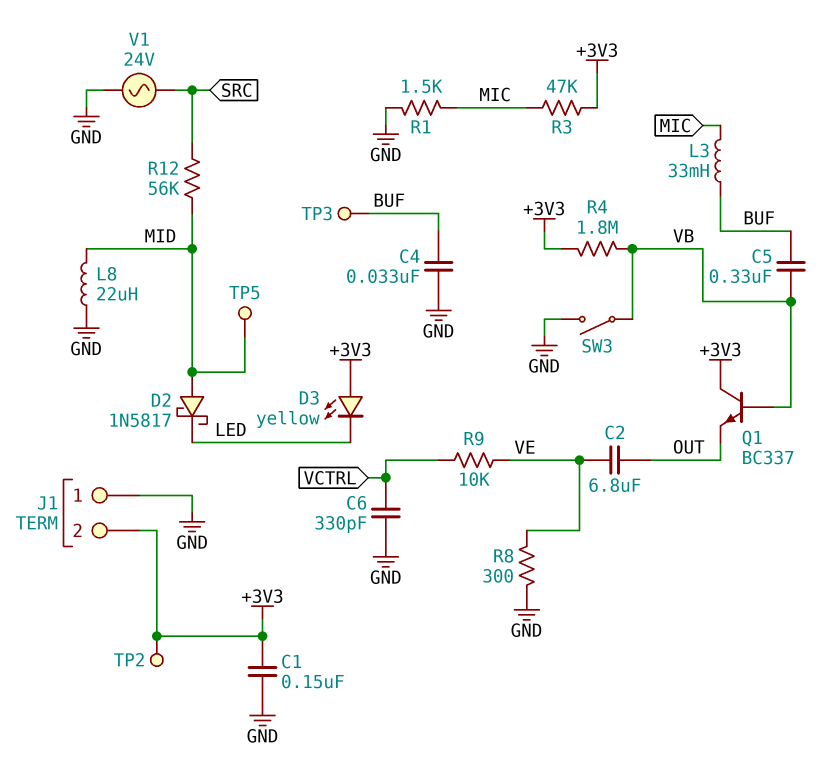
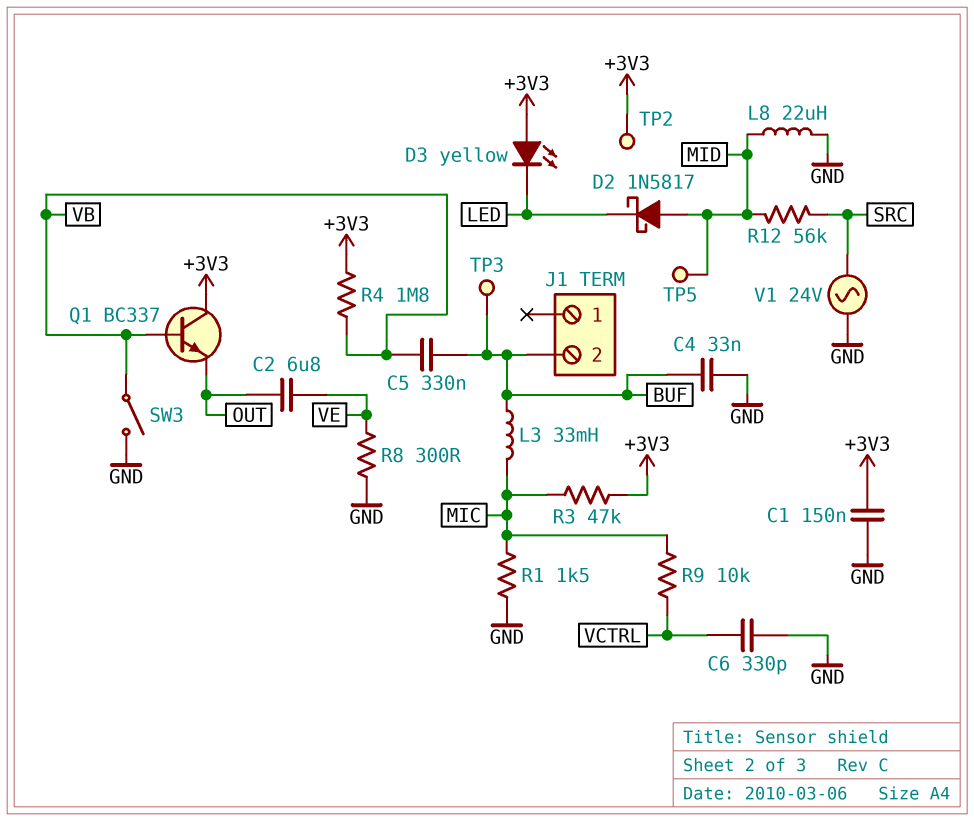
J1 pin 1: GND -> none
J1 pin 2: +3V3 -> BUF
R9: 10k (VCTRL, VE) -> 10k (MIC, VCTRL)

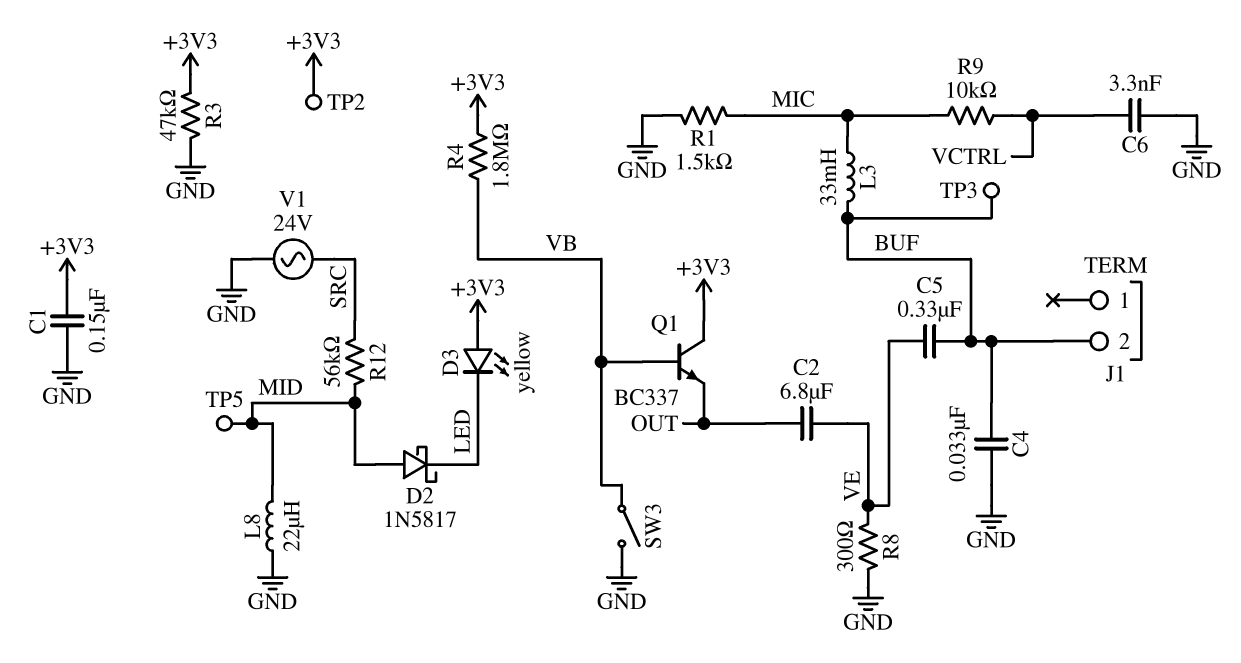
C5: 330nF (BUF, VB) -> 330nF (BUF, VE)
C6: 330pF (GND, VCTRL) -> 3.3nF (GND, VCTRL)
R3: 47k (+3V3, MIC) -> 47k (+3V3, GND)

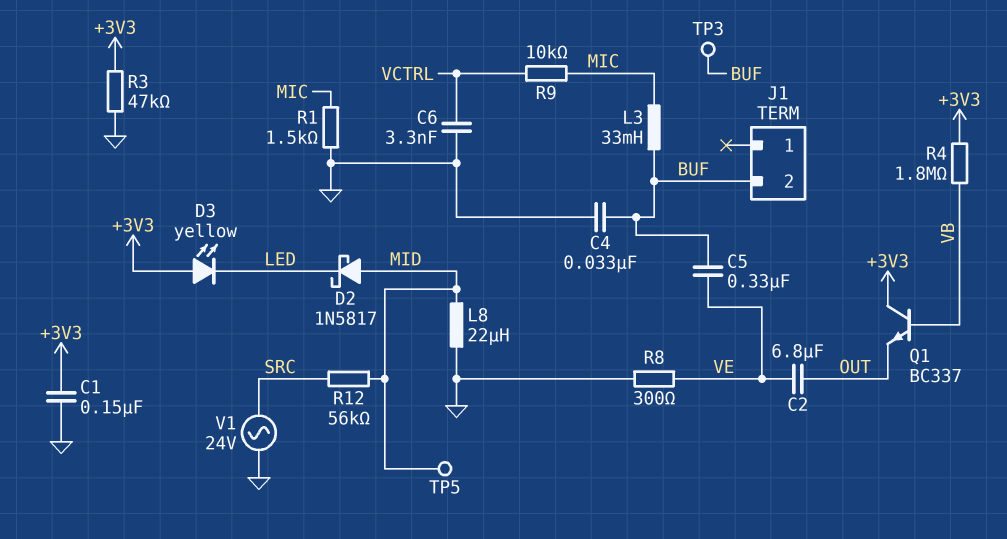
SW3: switch (GND, VB) -> none
TP2: test point (+3V3) -> none

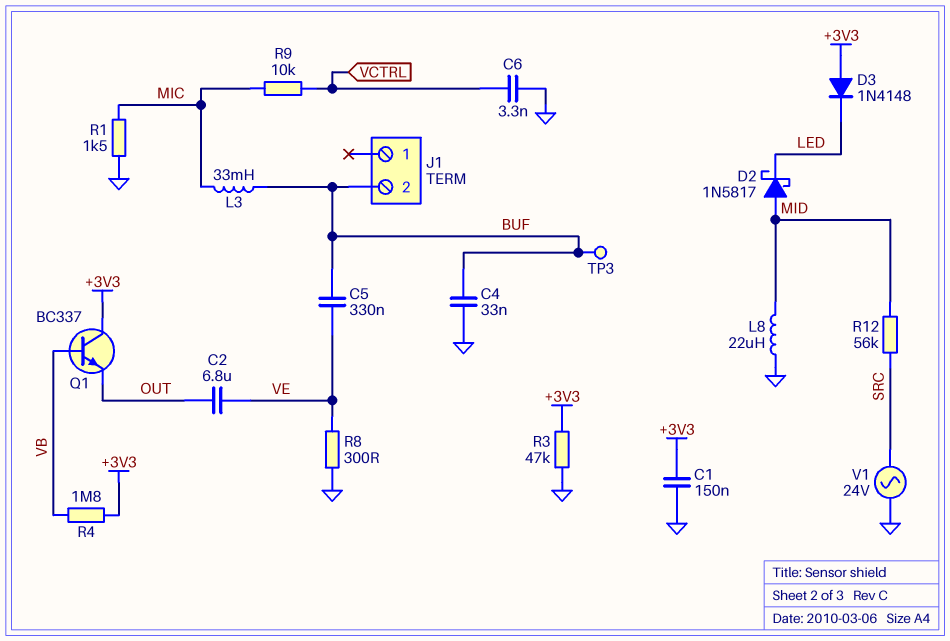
D3: LED yellow (A +3V3, K LED) -> diode 1N4148 (A +3V3, K LED)
TP5: test point (MID) -> none

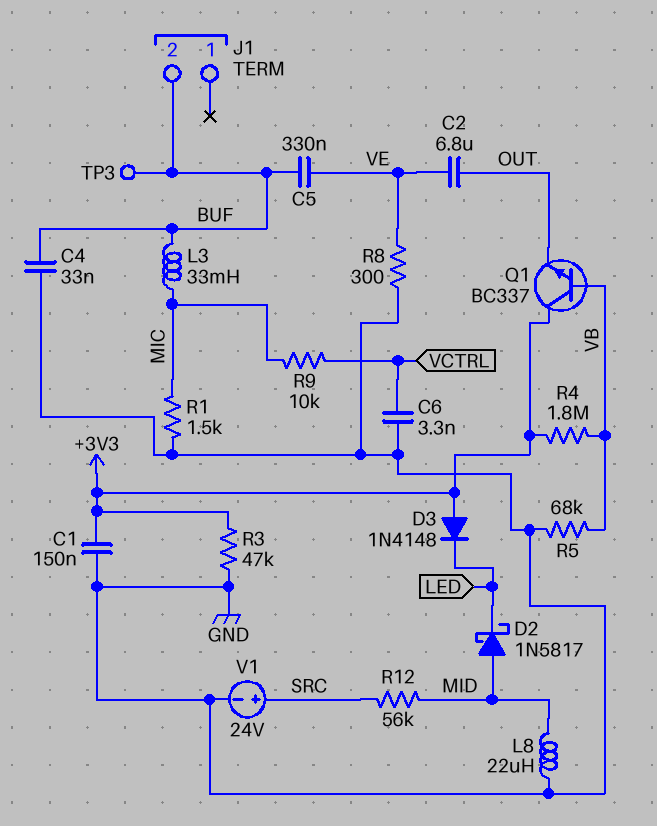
R5: none -> 68k (GND, VB)
V1: AC 24V (GND, SRC) -> 24V (plus SRC, minus GND)

